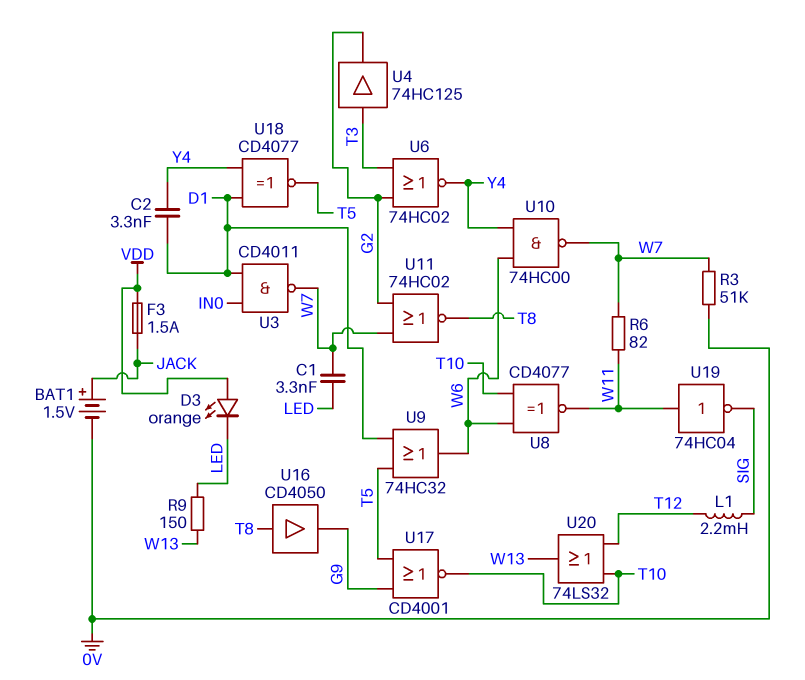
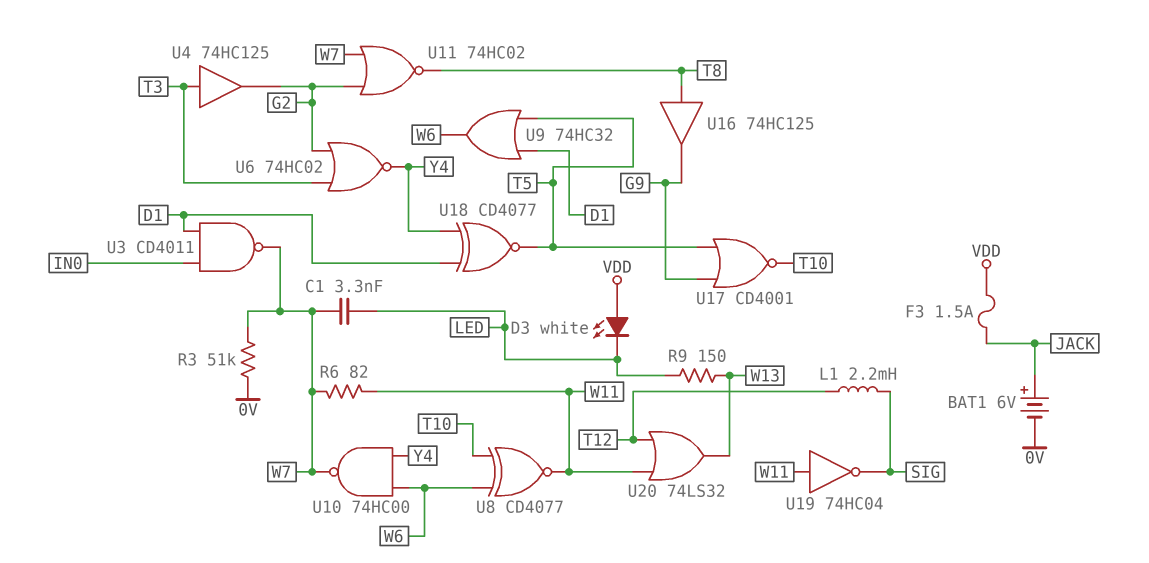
BAT1: 1.5V (plus JACK, minus 0V) -> 6V (plus JACK, minus 0V)
C2: 3.3nF (D1, Y4) -> none
D3: LED orange (A VDD, K LED) -> LED white (A VDD, K LED)
U16: buffer CD4050 (in T8, out G9) -> buffer 74HC125 (in T8, out G9)
U20: OR 74LS32 (in T10, in T12, out W13) -> OR 74LS32 (in T12, in W11, out W13)

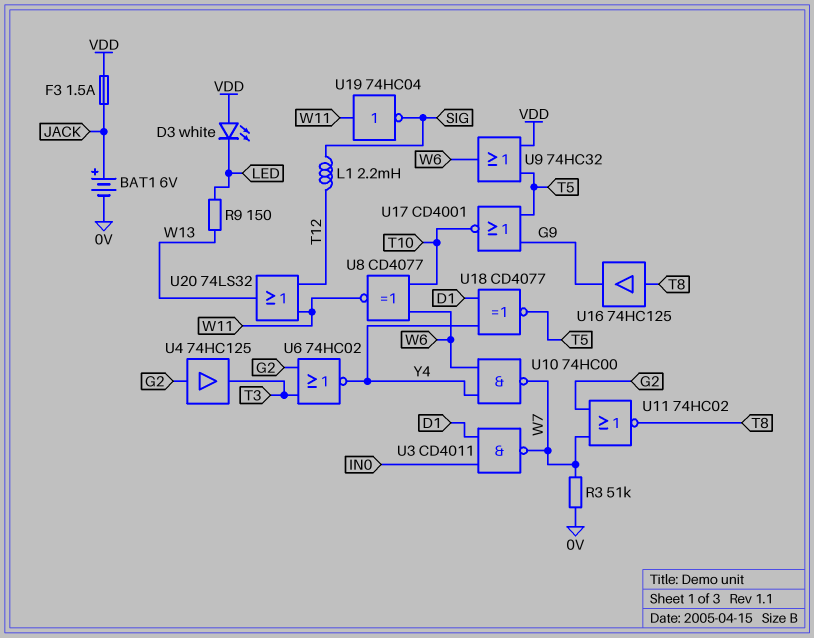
C1: 3.3nF (LED, W7) -> none
R6: 82 (W7, W11) -> none
U4: buffer 74HC125 (in T3, out G2) -> buffer 74HC125 (in G2, out T3)
U9: OR 74HC32 (in D1, in T5, out W6) -> OR 74HC32 (in T5, in VDD, out W6)

